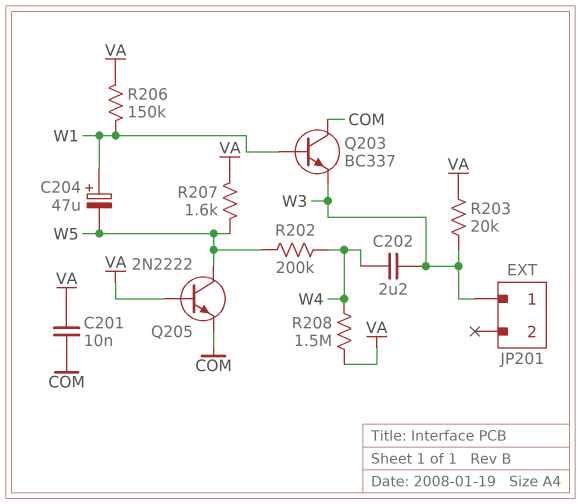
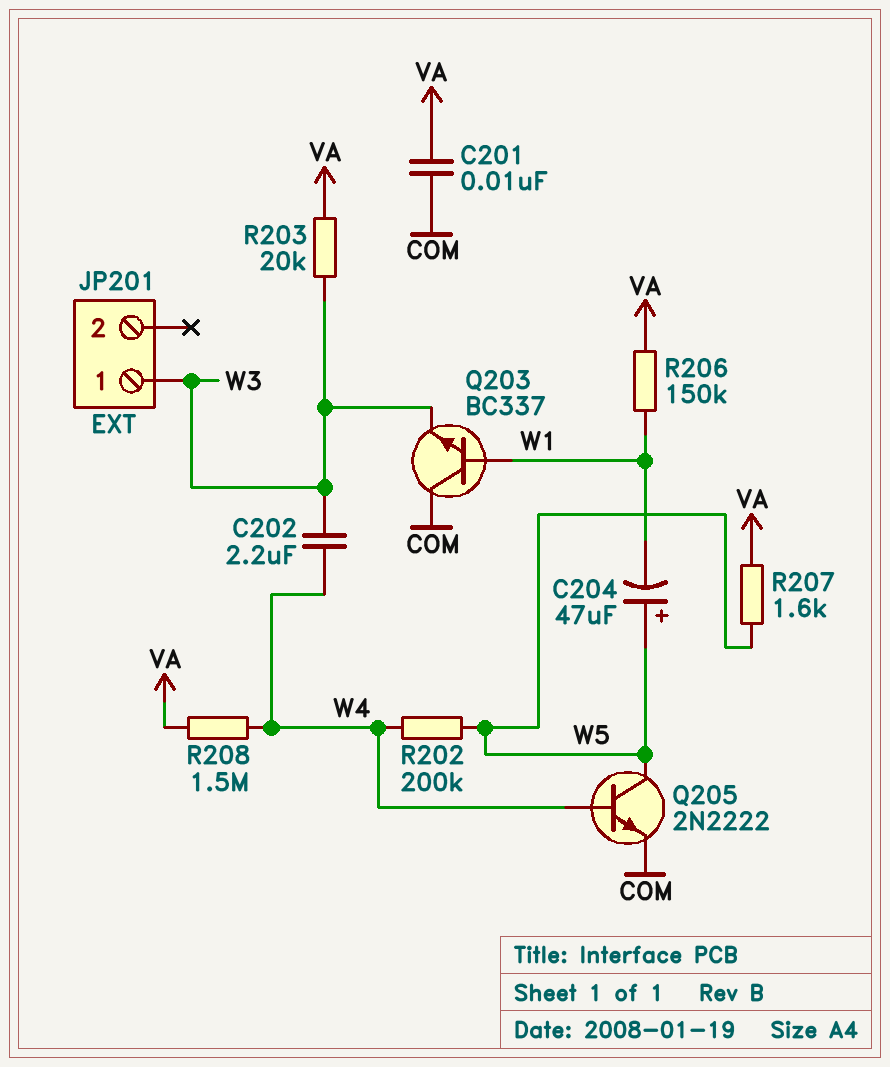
C204: 47uF (plus W1, minus W5) -> 47uF (plus W5, minus W1)
Q205: NPN 2N2222 (B VA, C W5, E COM) -> NPN 2N2222 (B W4, C W5, E COM)

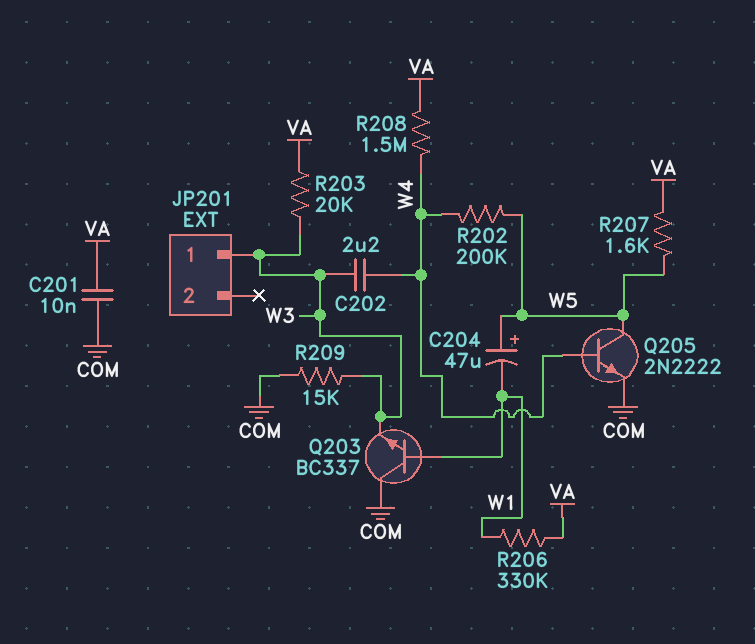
R206: 150k (VA, W1) -> 330k (VA, W1)
R209: none -> 15k (COM, W3)

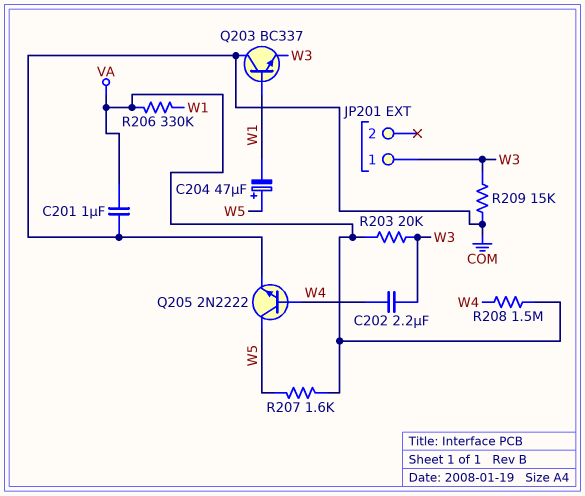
C201: 10nF (COM, VA) -> 1uF (COM, VA)
R202: 200k (W4, W5) -> none

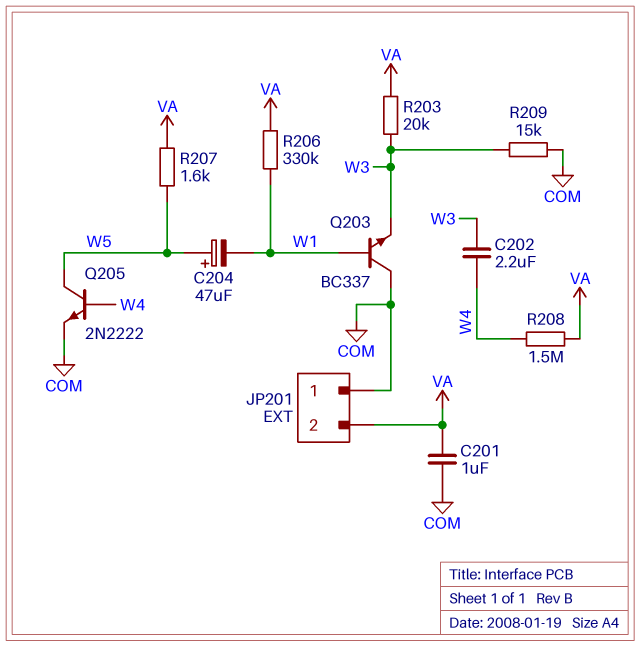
JP201 pin 1: W3 -> COM
JP201 pin 2: none -> VA

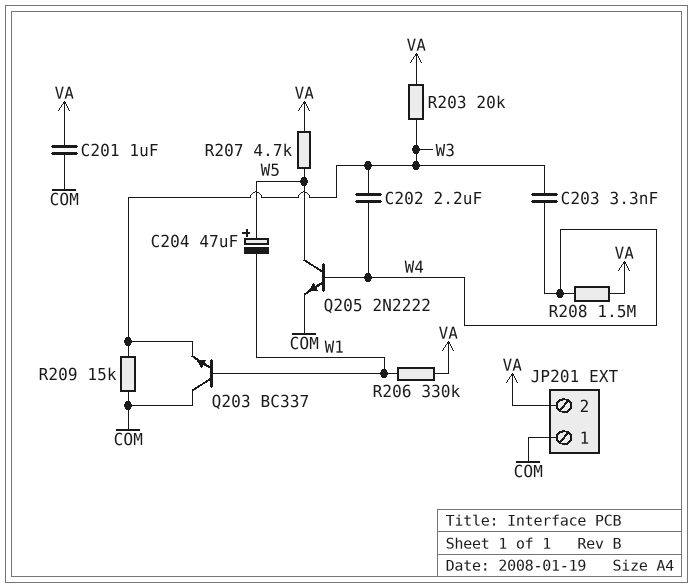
C203: none -> 3.3nF (W3, W4)
R207: 1.6k (VA, W5) -> 4.7k (VA, W5)

